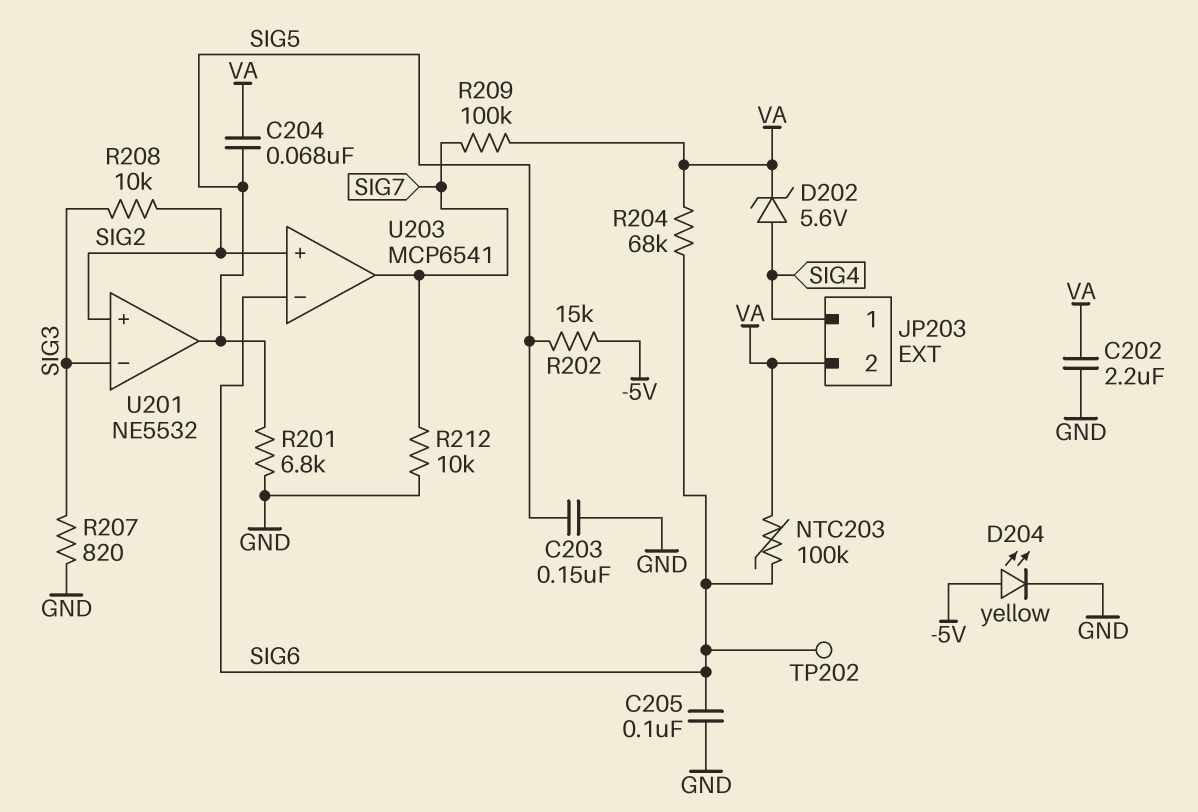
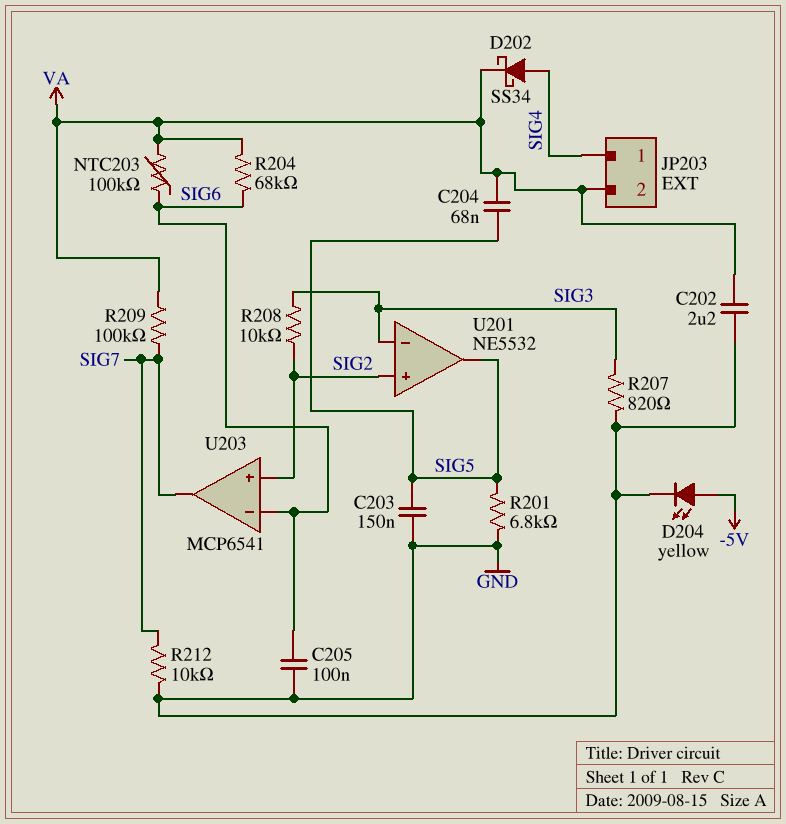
D202: zener 5.6V (A SIG4, K VA) -> schottky SS34 (A SIG4, K VA)
R202: 15k (-5V, SIG5) -> none
TP202: test point (SIG6) -> none

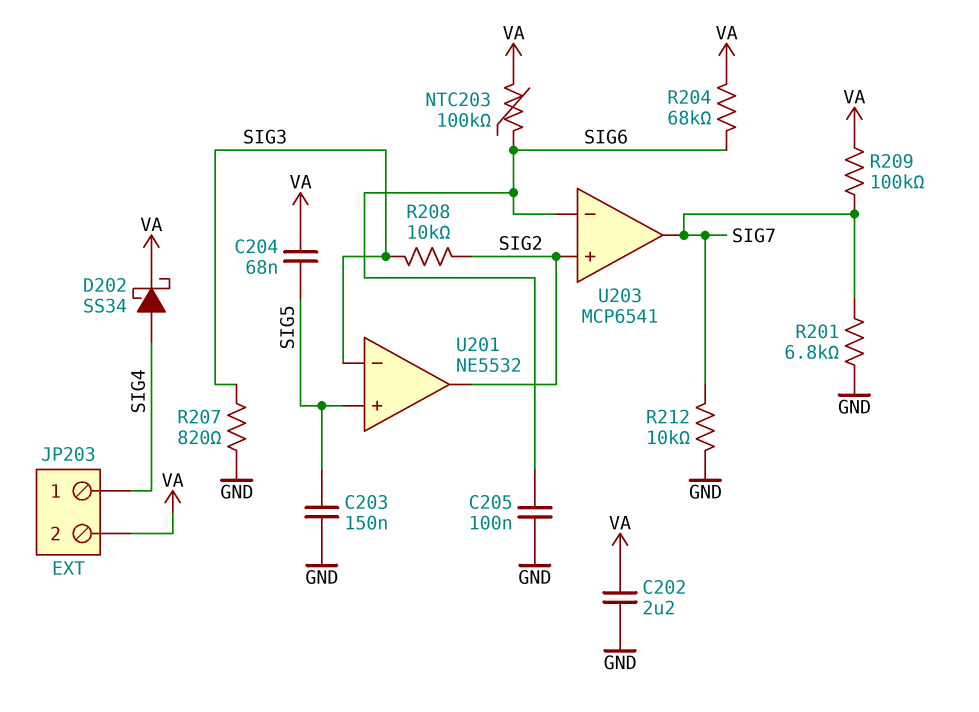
D204: LED yellow (A -5V, K GND) -> none
R201: 6.8k (GND, SIG5) -> 6.8k (GND, SIG7)
U201 pin in+: SIG2 -> SIG5
U201 pin out: SIG5 -> SIG2

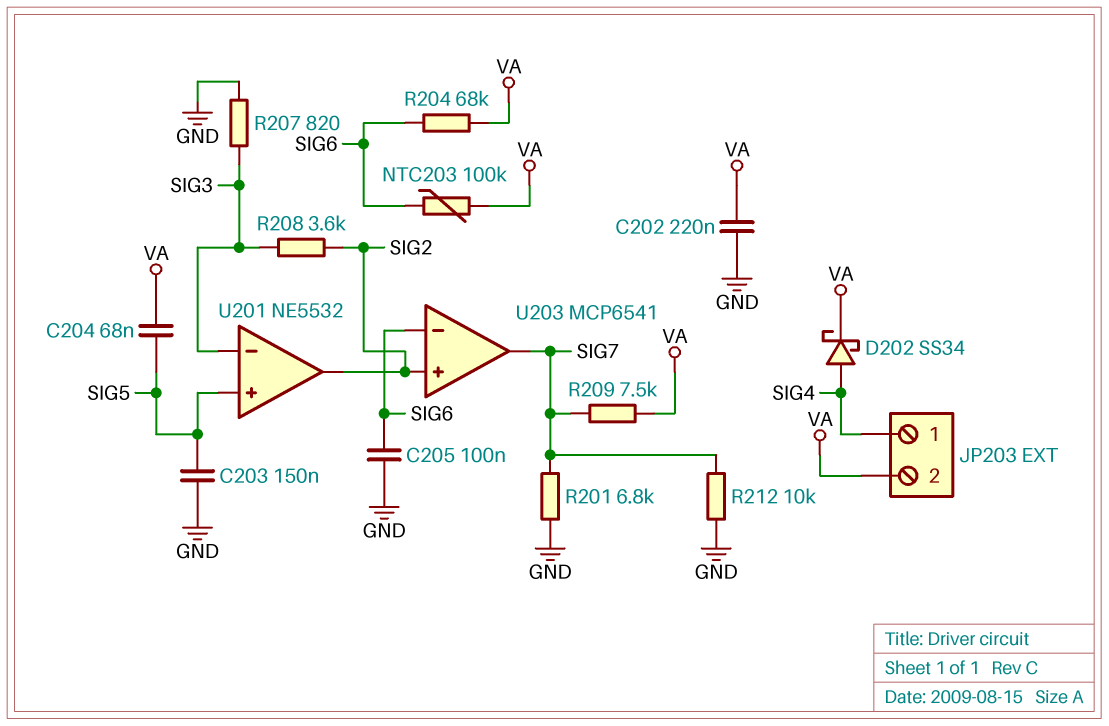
C202: 2.2uF (GND, VA) -> 220nF (GND, VA)
R208: 10k (SIG2, SIG3) -> 3.6k (SIG2, SIG3)
R209: 100k (SIG7, VA) -> 7.5k (SIG7, VA)

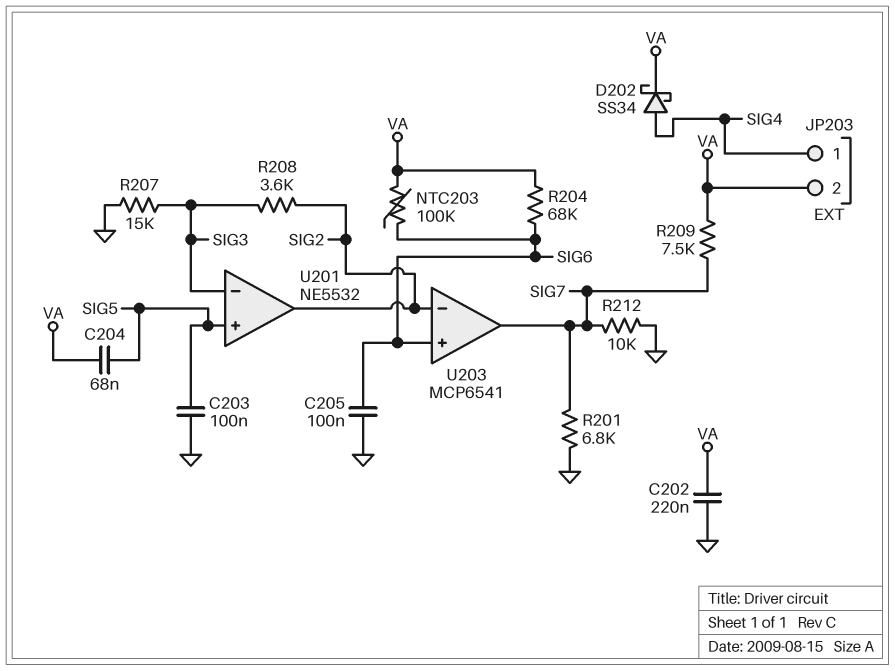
C203: 150nF (GND, SIG5) -> 100nF (GND, SIG5)
R207: 820 (GND, SIG3) -> 15k (GND, SIG3)
U203 pin in+: SIG2 -> SIG6
U203 pin in-: SIG6 -> SIG2

